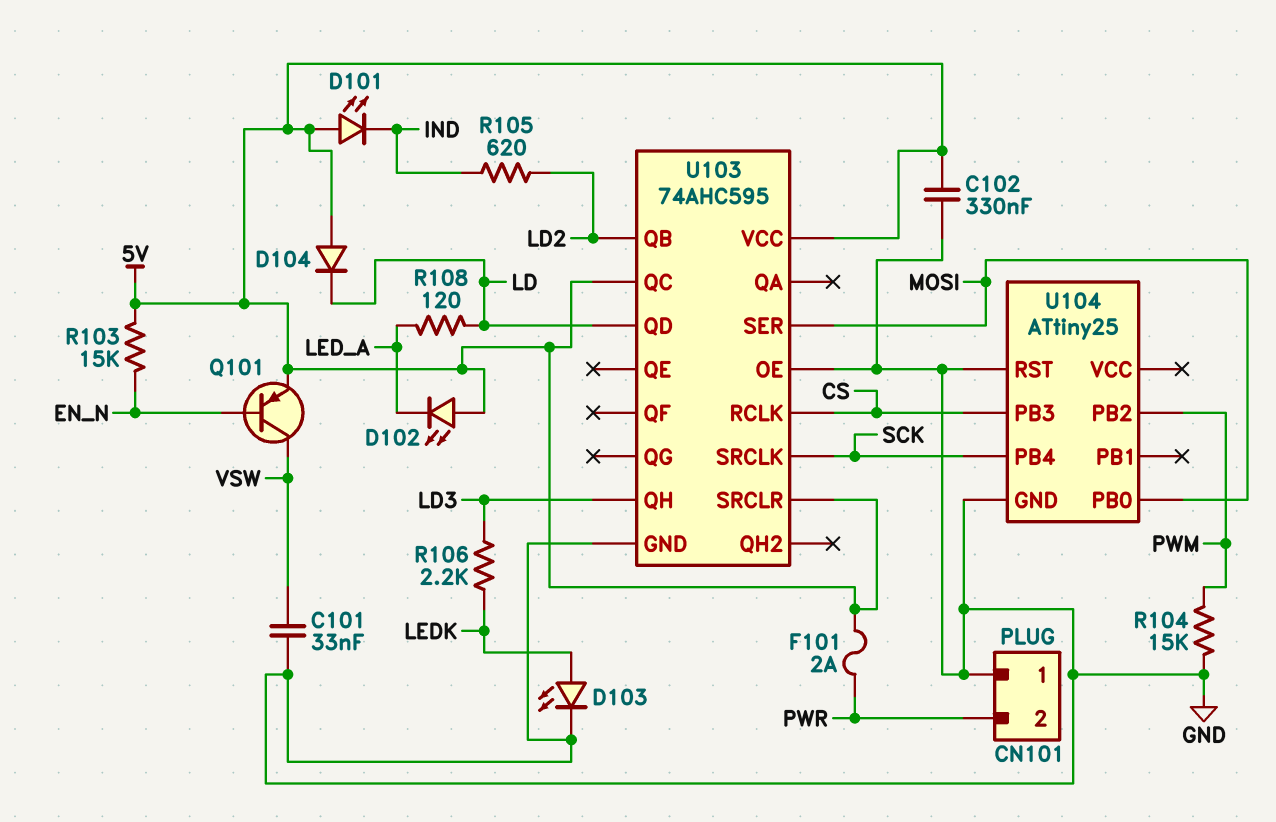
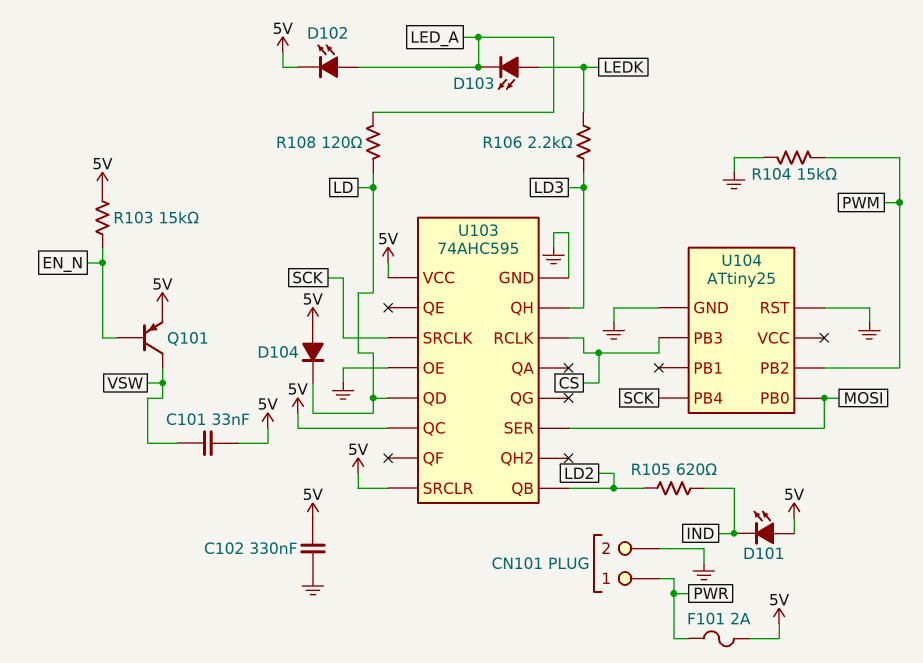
C101: 33nF (GND, VSW) -> 33nF (5V, VSW)
CN101 pin 1: GND -> PWR
CN101 pin 2: PWR -> GND
D102: LED (A 5V, K LED_A) -> LED (A LED_A, K 5V)
D103: LED (A LEDK, K GND) -> LED (A LEDK, K LED_A)

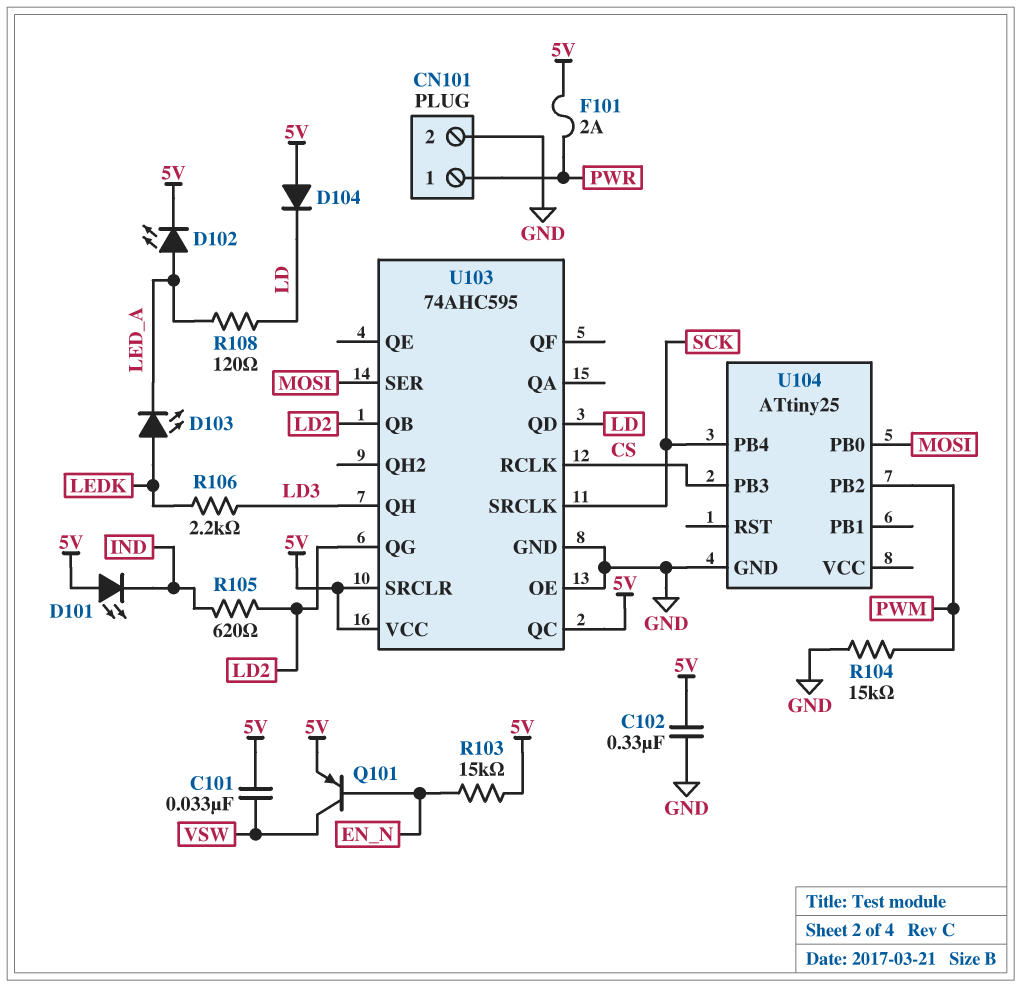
U103 pin QG: none -> LD2
U104 pin RST: GND -> none

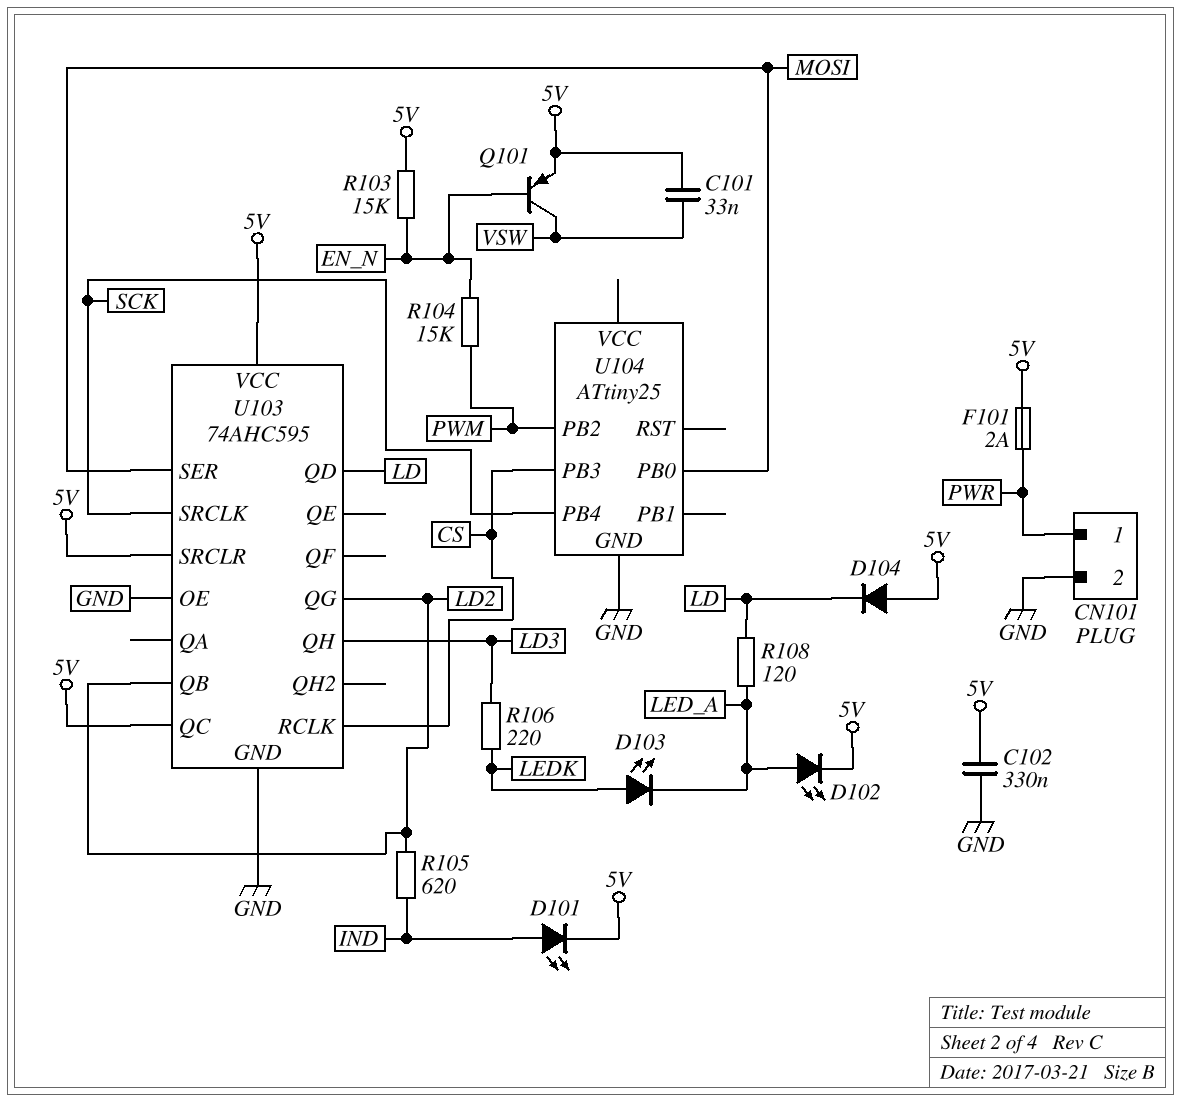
D101: LED (A 5V, K IND) -> LED (A IND, K 5V)
R104: 15k (GND, PWM) -> 15k (EN_N, PWM)
R106: 2.2k (LD3, LEDK) -> 220 (LD3, LEDK)

